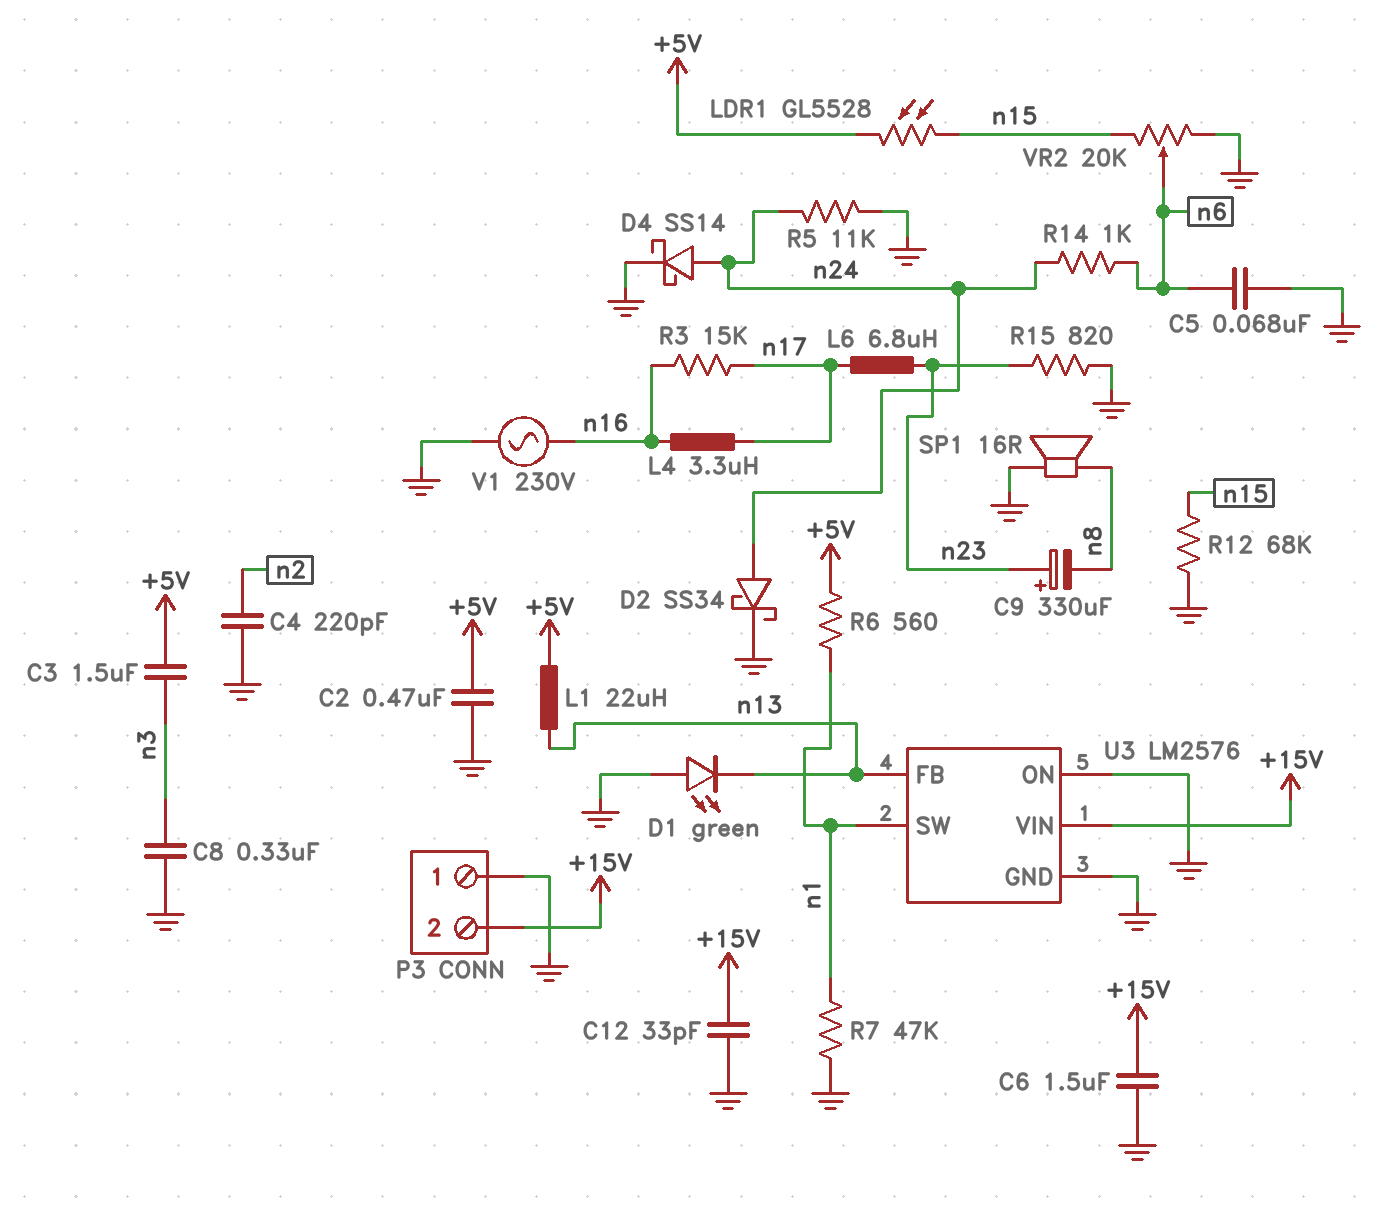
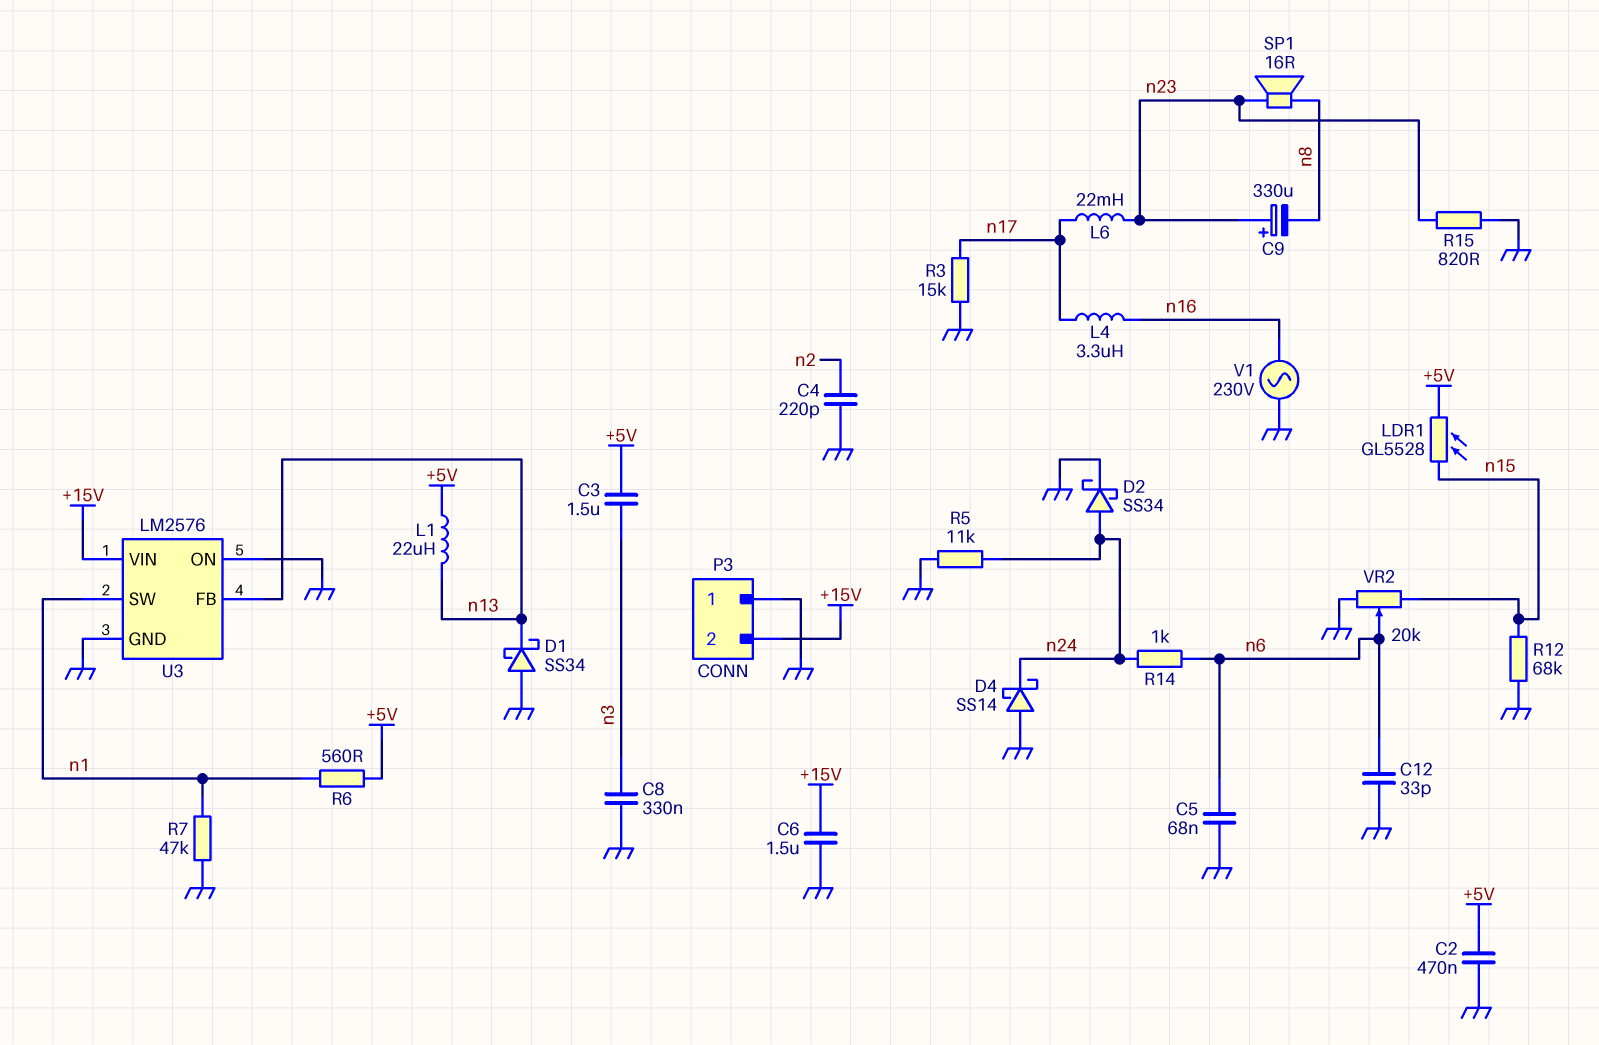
C12: 33pF (+15V, GND) -> 33pF (GND, n6)
D1: LED green (A GND, K n13) -> schottky SS34 (A GND, K n13)
D4: schottky SS14 (A n24, K GND) -> schottky SS14 (A GND, K n24)
L6: 6.8uH (n17, n23) -> 22mH (n17, n23)
R3: 15k (n16, n17) -> 15k (GND, n17)
SP1: speaker 16R (GND, n8) -> speaker 16R (n8, n23)

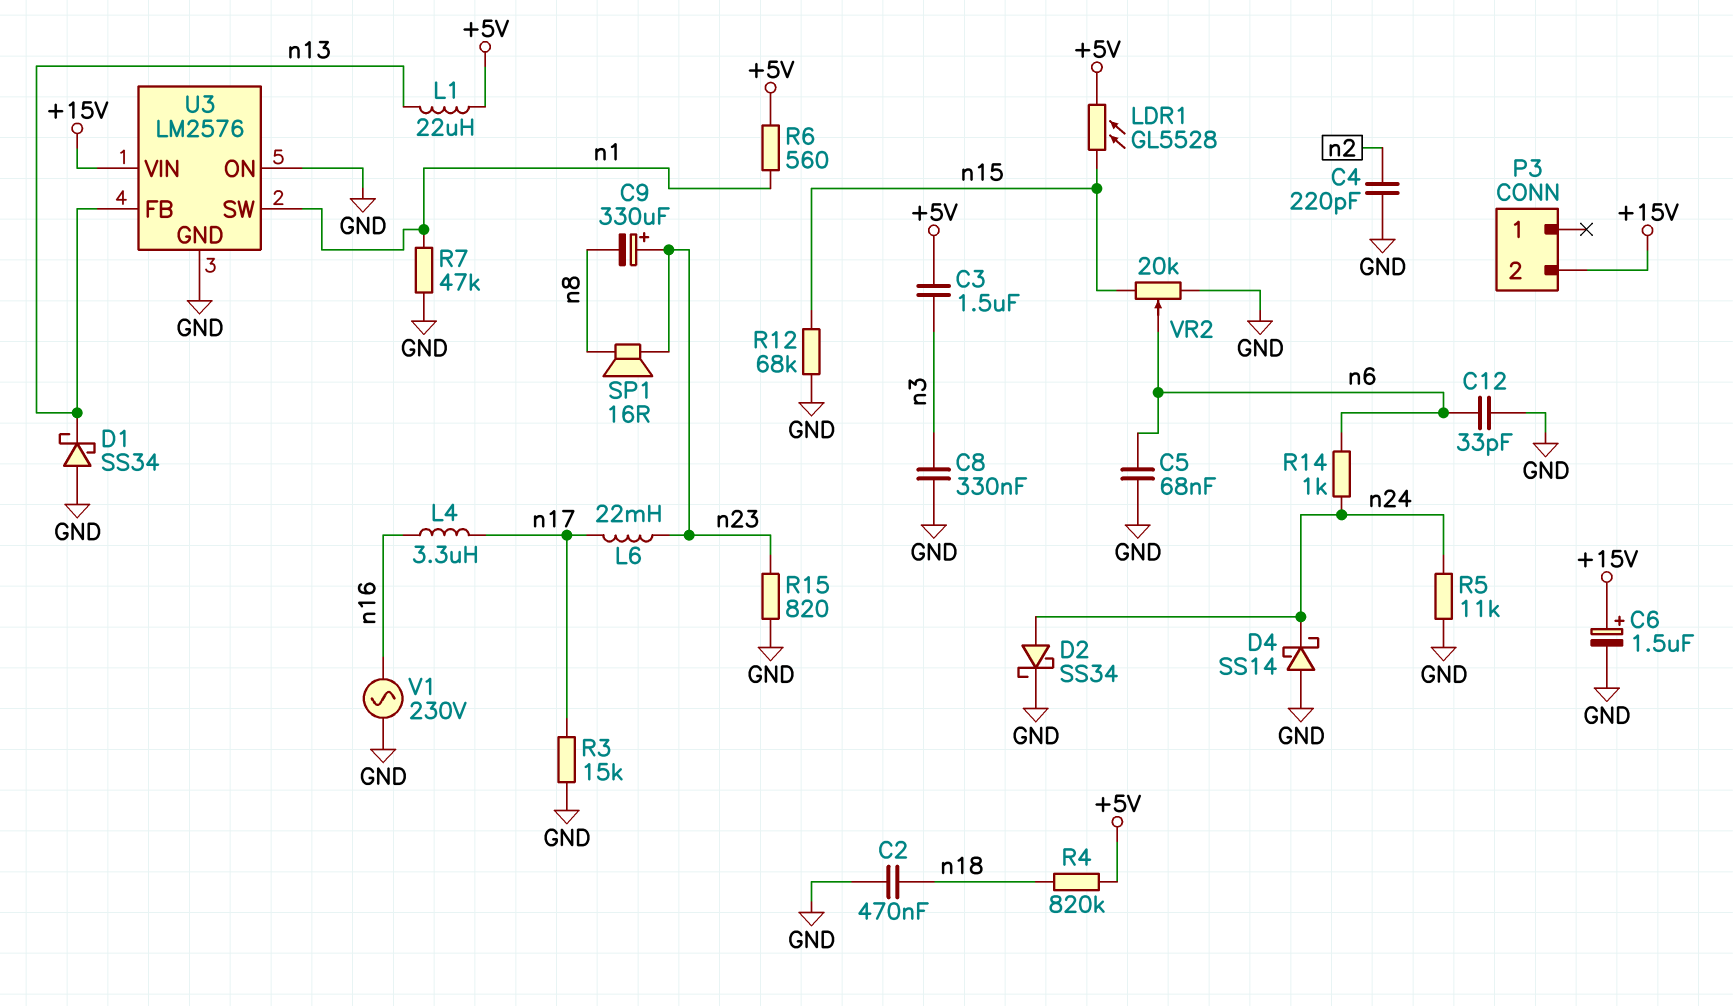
C2: 470nF (+5V, GND) -> 470nF (GND, n18)
C6: 1.5uF (+15V, GND) -> 1.5uF (plus +15V, minus GND)
P3 pin 1: GND -> none
R4: none -> 820k (+5V, n18)

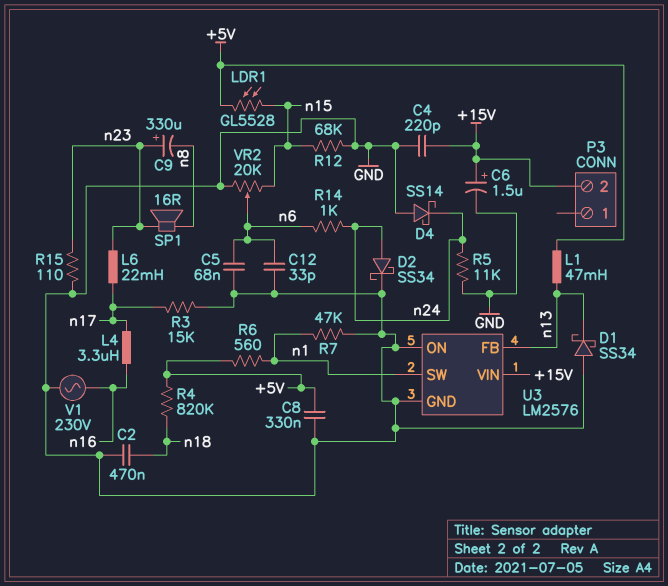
C3: 1.5uF (+5V, n3) -> none
C4: 220pF (GND, n2) -> 220pF (+15V, GND)
C8: 330nF (GND, n3) -> 330nF (+5V, GND)
L1: 22uH (+5V, n13) -> 47mH (+5V, n13)
R15: 820 (GND, n23) -> 110 (GND, n23)

